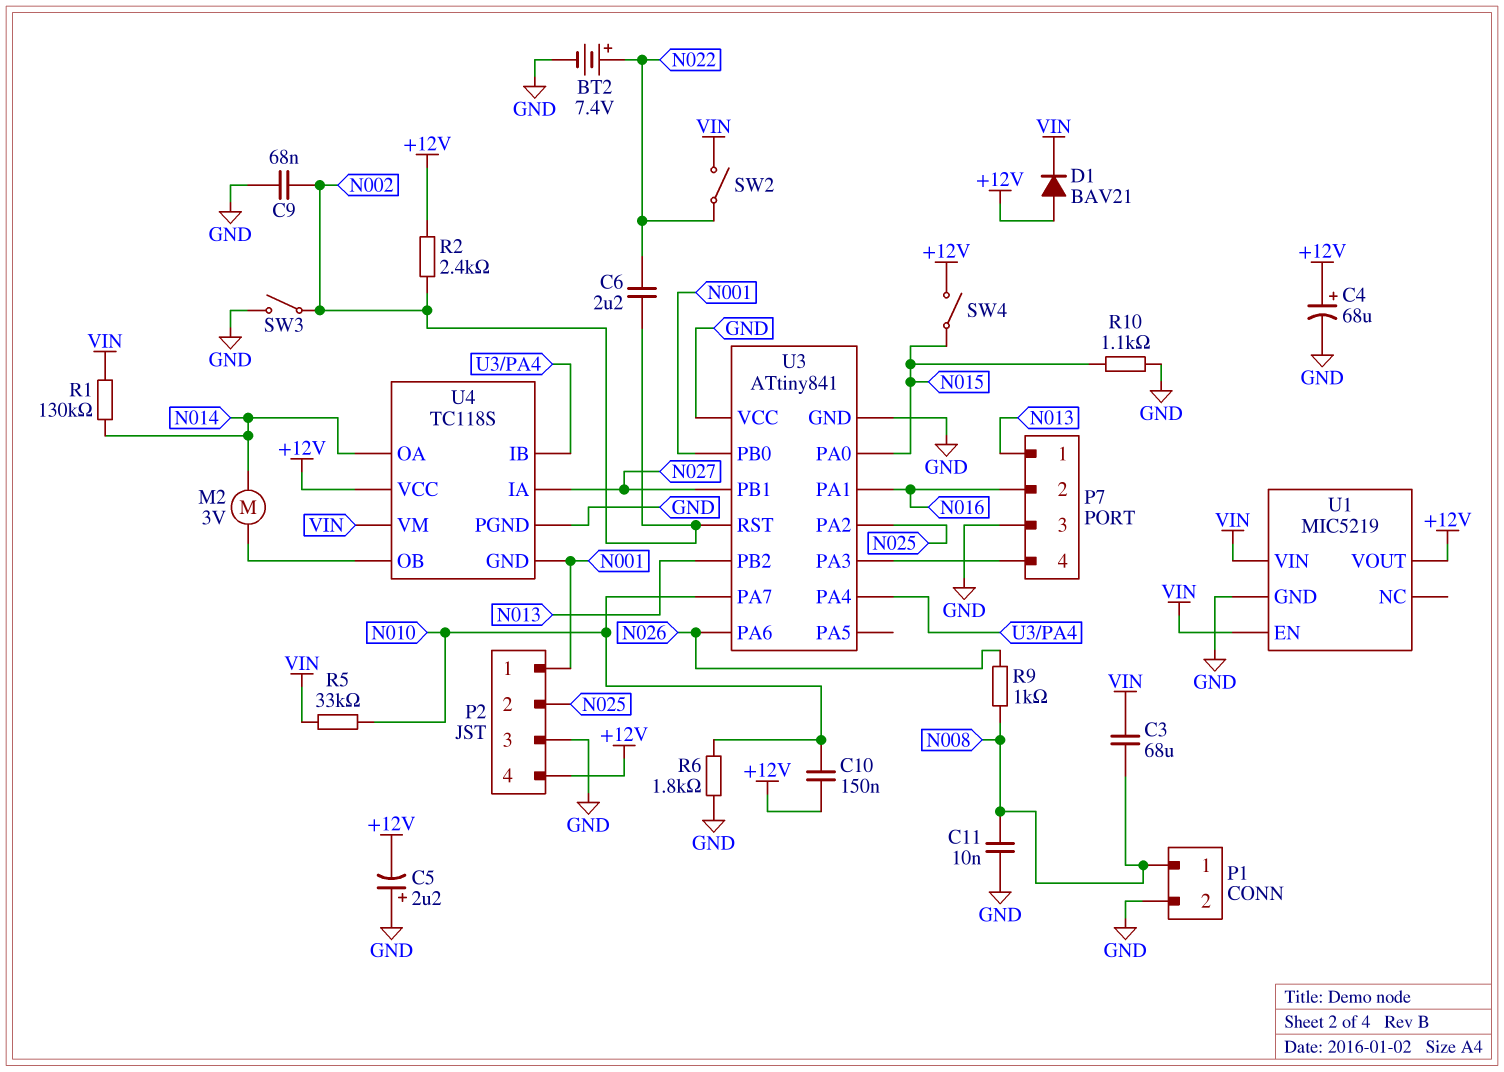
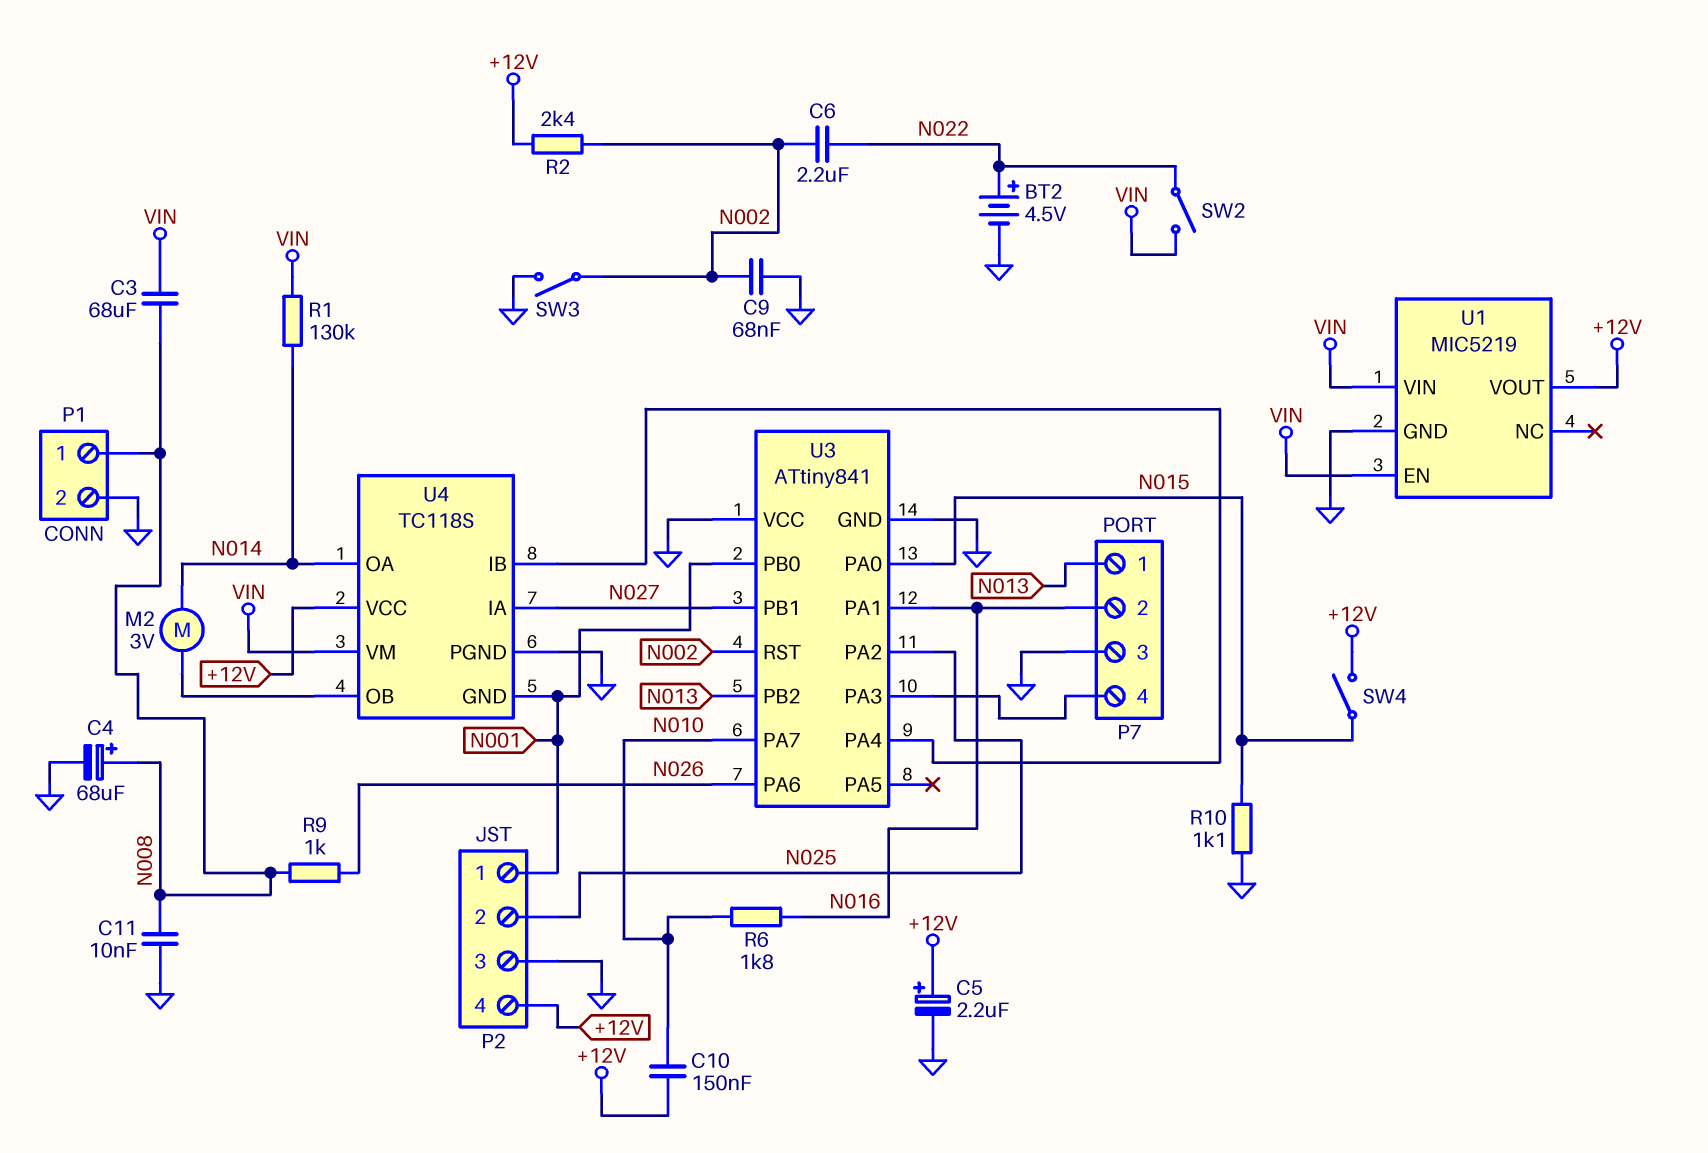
BT2: 7.4V (plus N022, minus GND) -> 4.5V (plus N022, minus GND)
C4: 68uF (plus +12V, minus GND) -> 68uF (plus N008, minus GND)
C5: 2.2uF (plus GND, minus +12V) -> 2.2uF (plus +12V, minus GND)
D1: diode BAV21 (A +12V, K VIN) -> none
R5: 33k (N010, VIN) -> none
R6: 1.8k (GND, N010) -> 1.8k (N010, N016)

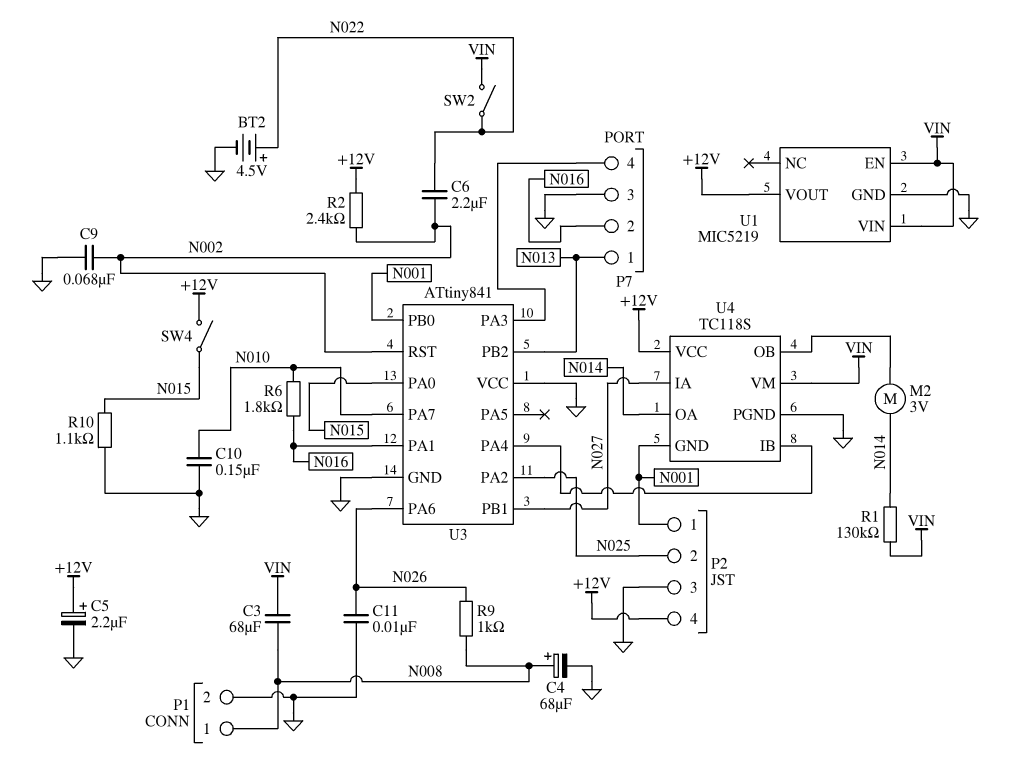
C10: 150nF (+12V, N010) -> 150nF (GND, N010)
C11: 10nF (GND, N008) -> 10nF (GND, N026)
SW3: switch (GND, N002) -> none

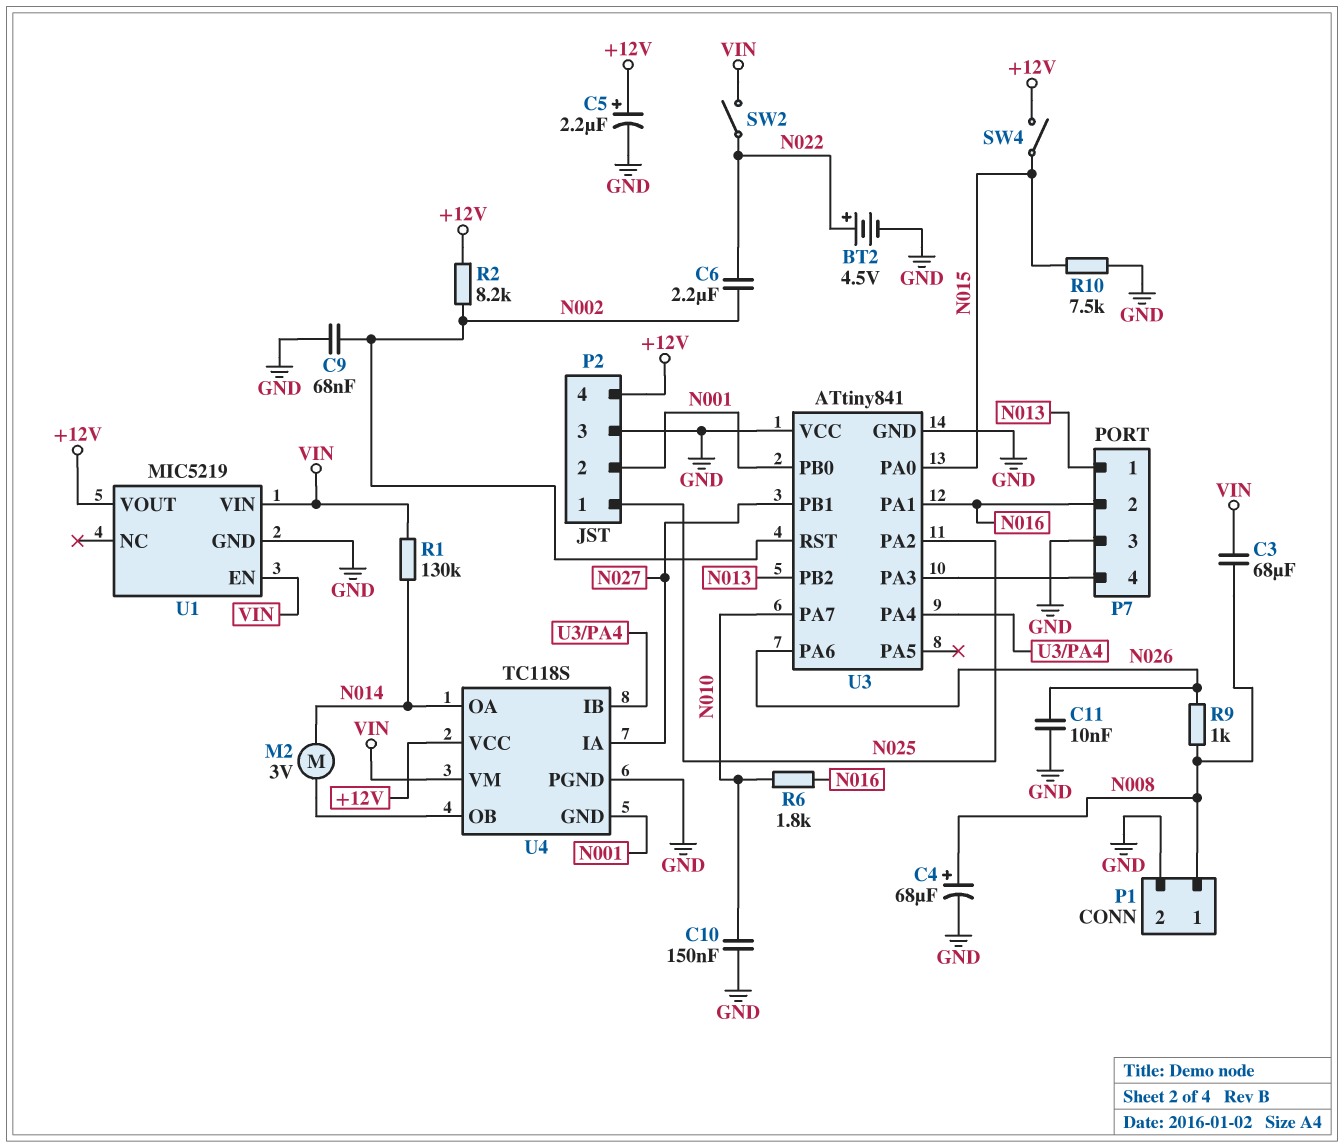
P2 pin 1: N001 -> N025
P2 pin 2: N025 -> N001
R2: 2.4k (+12V, N002) -> 8.2k (+12V, N002)
R10: 1.1k (GND, N015) -> 7.5k (GND, N015)

